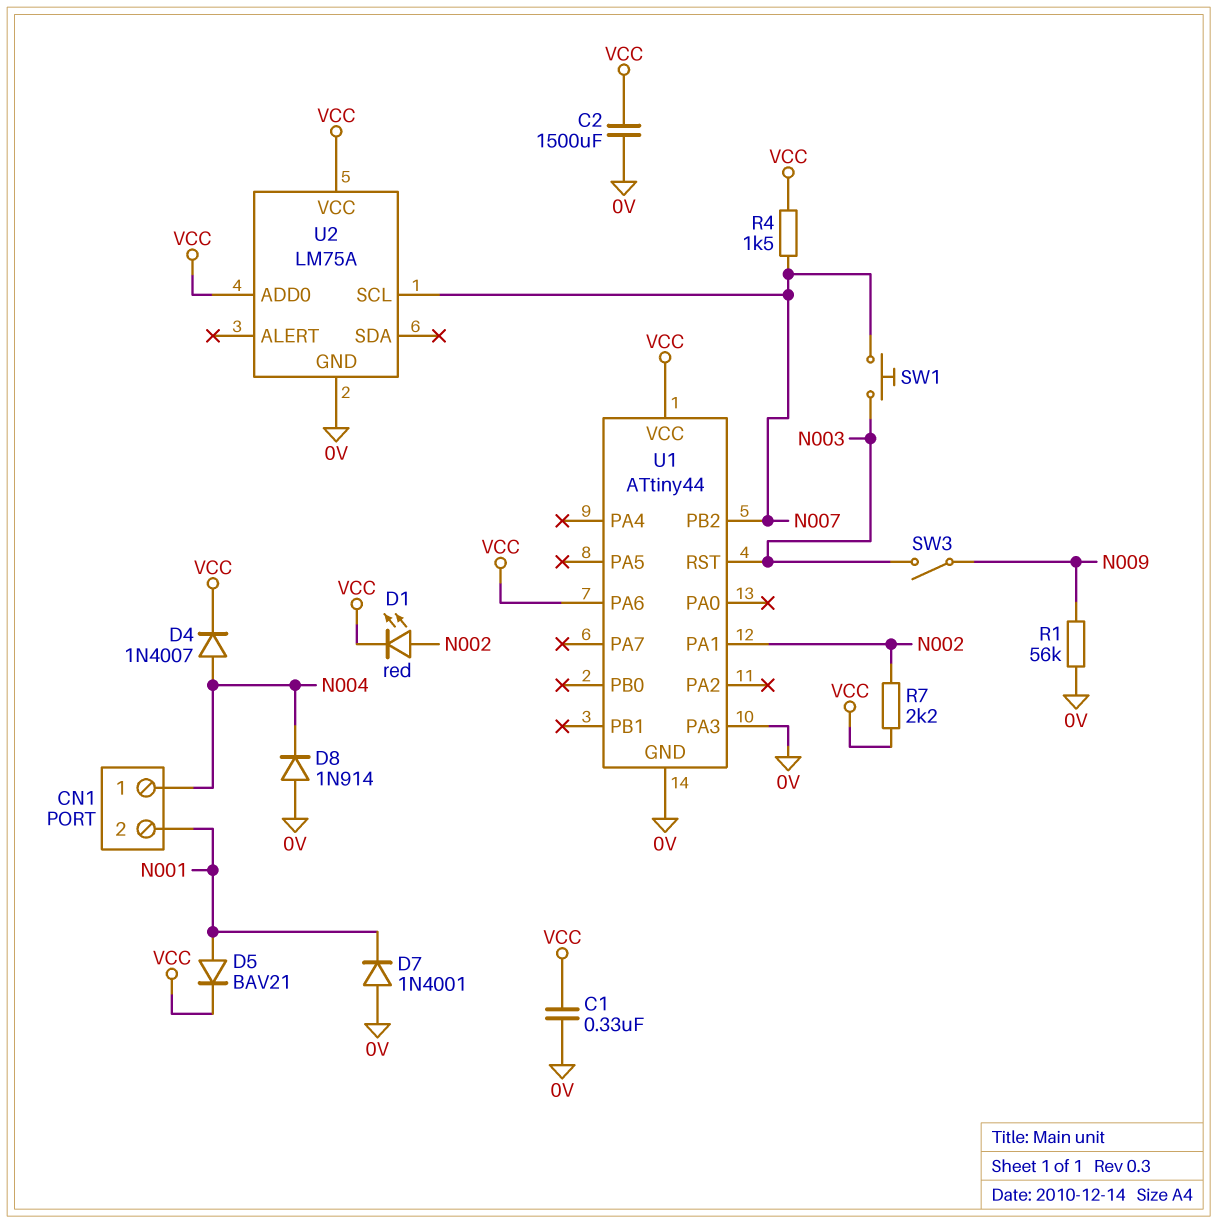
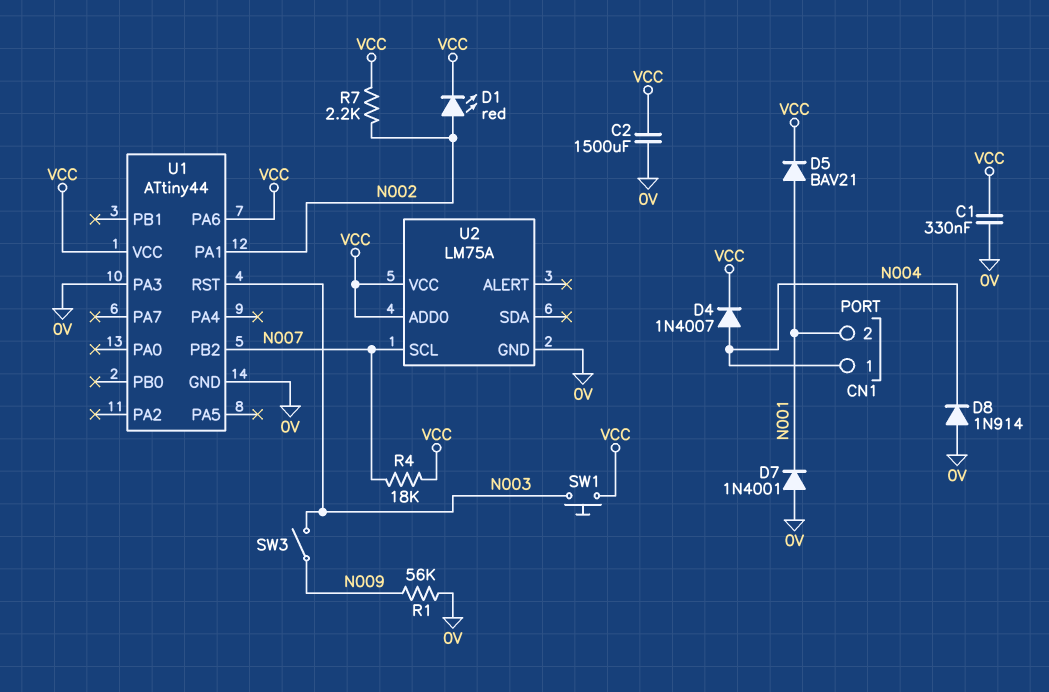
R4: 1.5k (N007, VCC) -> 18k (N007, VCC)
SW1: button (N003, N007) -> button (N003, VCC)

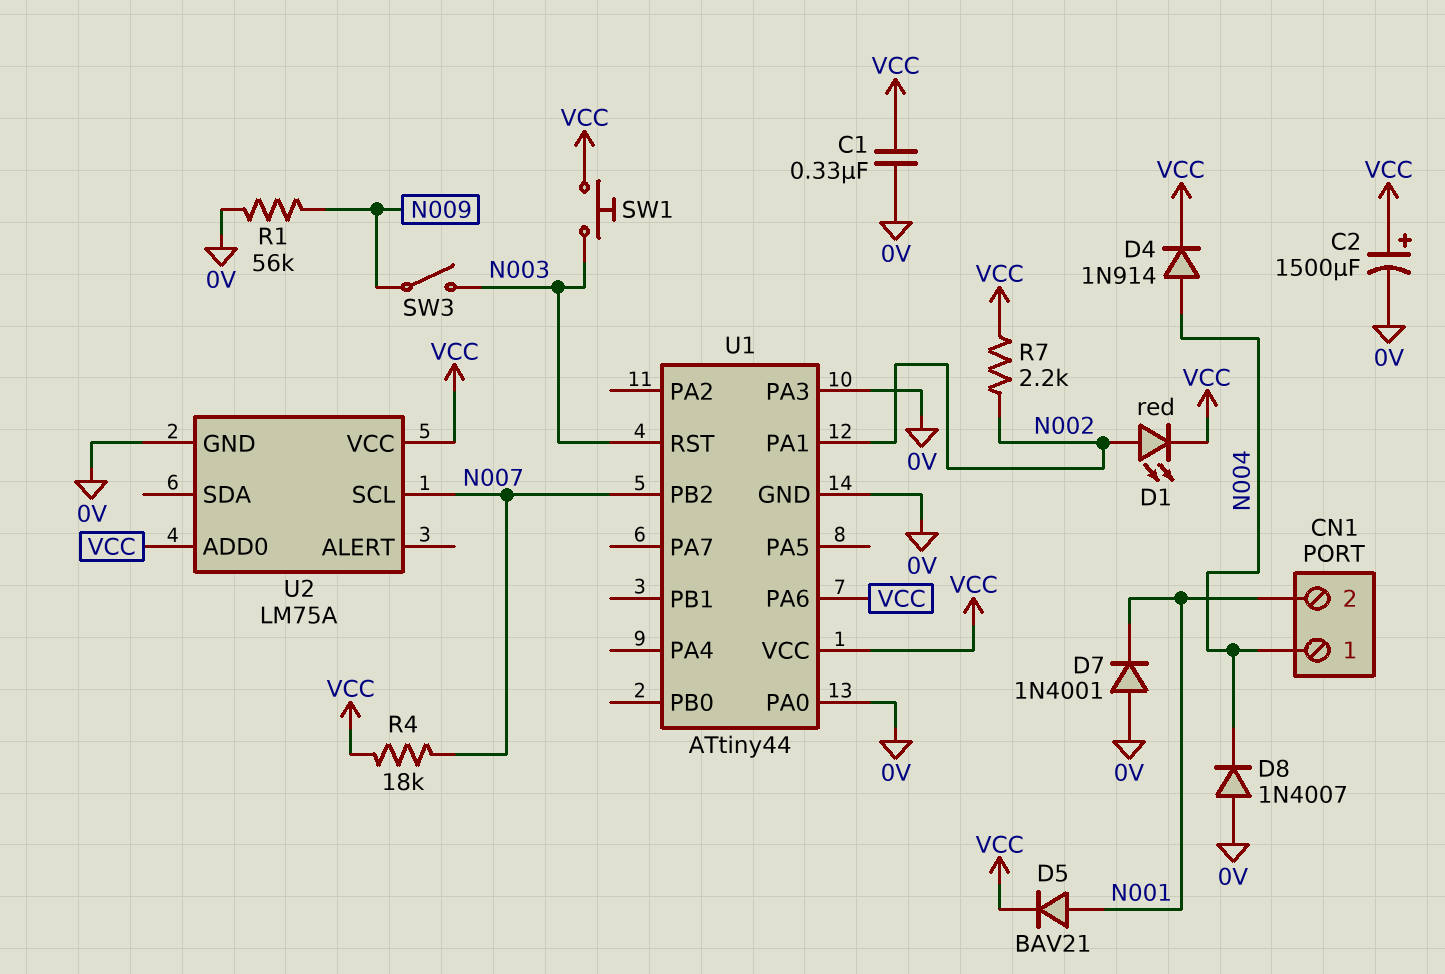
C2: 1500uF (0V, VCC) -> 1500uF (plus VCC, minus 0V)
D4: diode 1N4007 (A N004, K VCC) -> diode 1N914 (A N004, K VCC)
D8: diode 1N914 (A 0V, K N004) -> diode 1N4007 (A 0V, K N004)
U1 pin PA0: none -> 0V

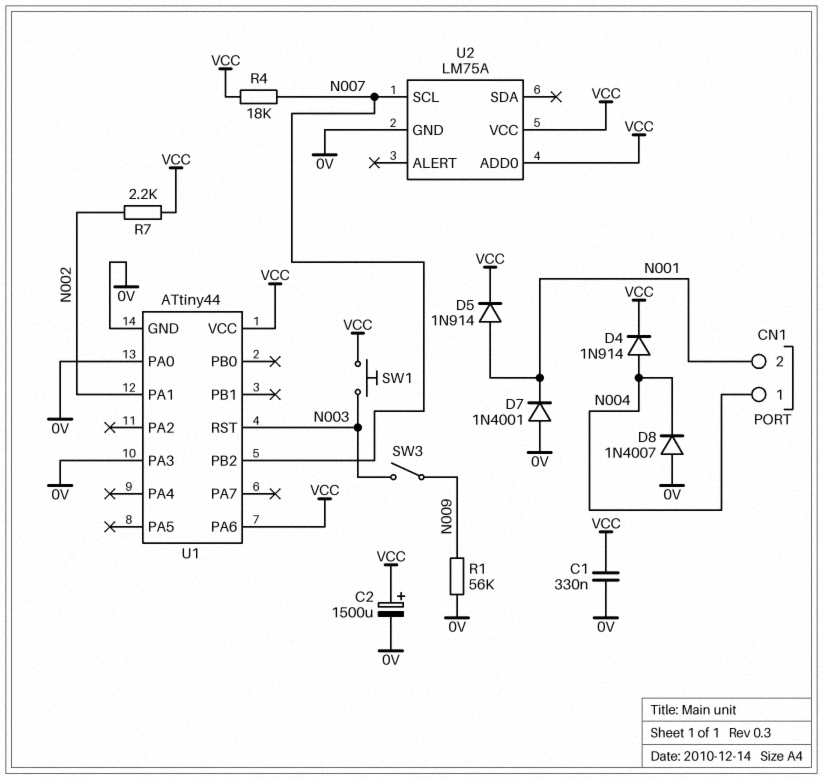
D1: LED red (A N002, K VCC) -> none
D5: diode BAV21 (A N001, K VCC) -> diode 1N914 (A N001, K VCC)

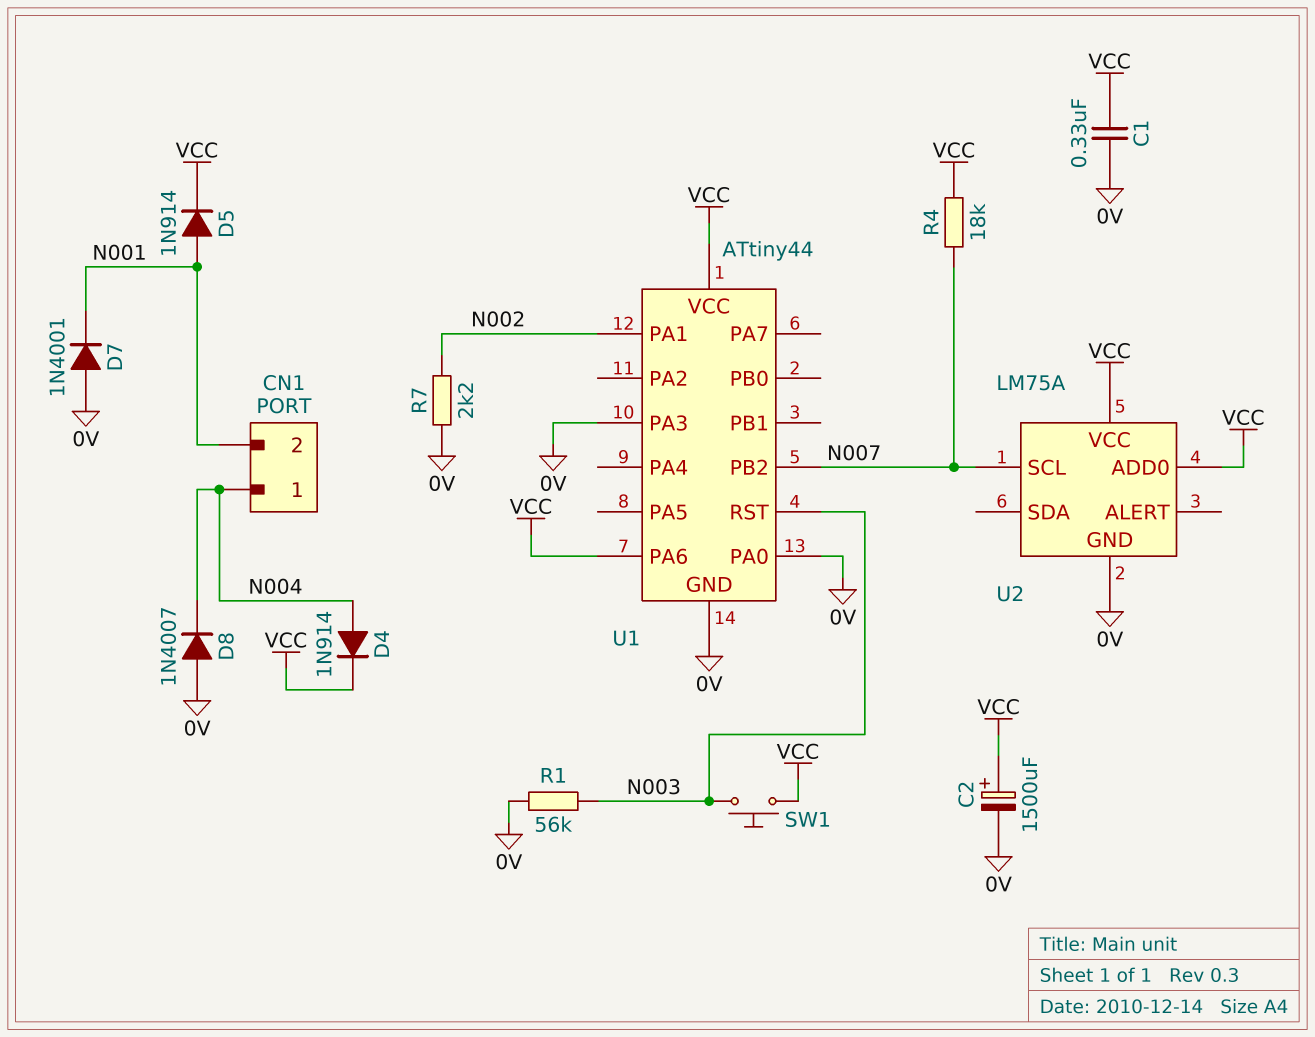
R1: 56k (0V, N009) -> 56k (0V, N003)
R7: 2.2k (N002, VCC) -> 2.2k (0V, N002)
SW3: switch (N003, N009) -> none

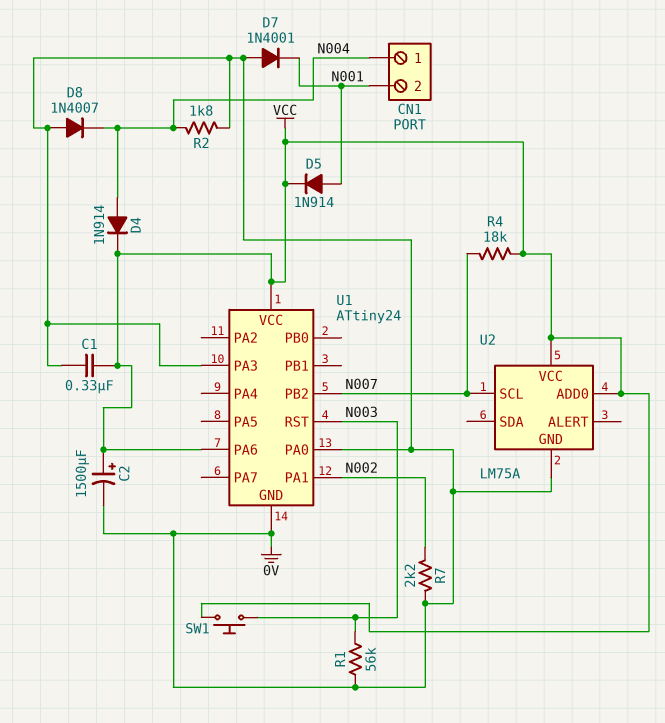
R2: none -> 1.8k (0V, N004)
U1: ATtiny44 -> ATtiny24

